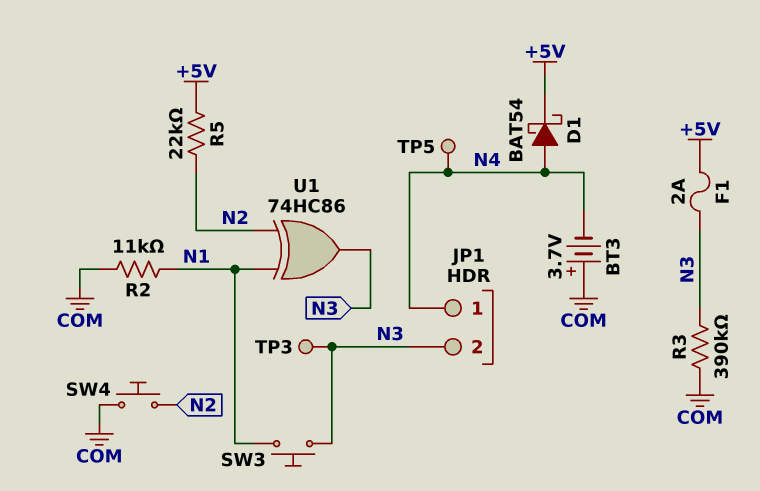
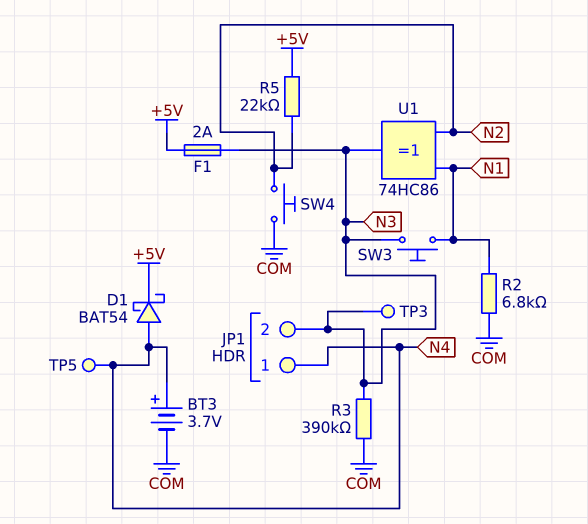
BT3: 3.7V (plus COM, minus N4) -> 3.7V (plus N4, minus COM)
R2: 11k (COM, N1) -> 6.8k (COM, N1)

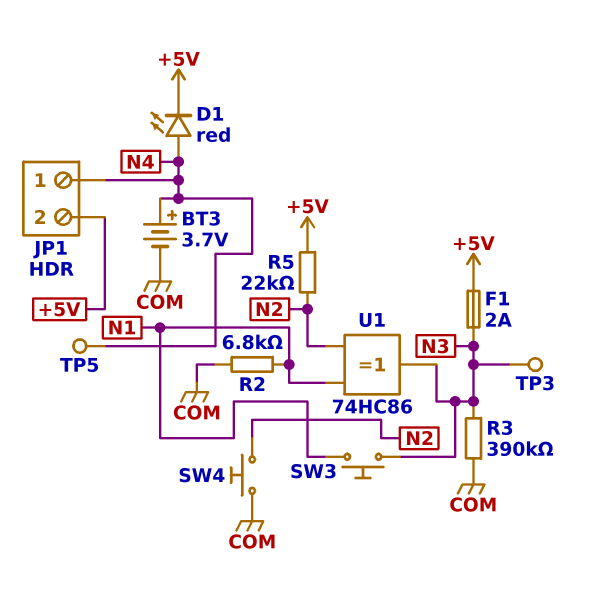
D1: schottky BAT54 (A N4, K +5V) -> LED red (A N4, K +5V)
JP1 pin 2: N3 -> +5V

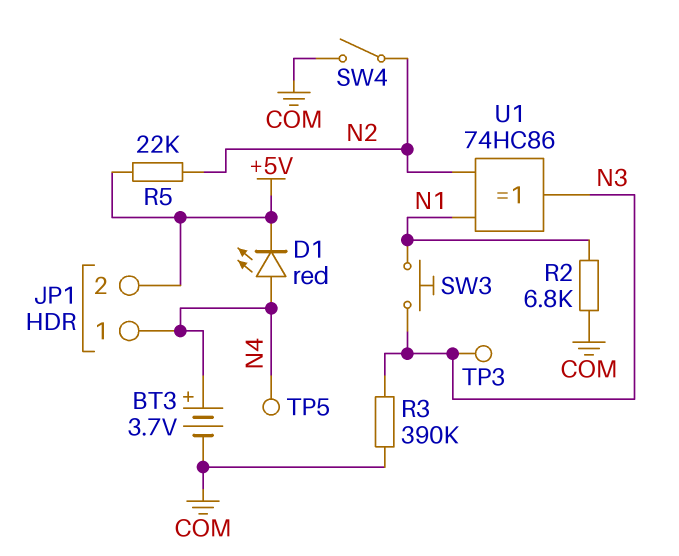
F1: 2A (+5V, N3) -> none
SW4: button (COM, N2) -> switch (COM, N2)

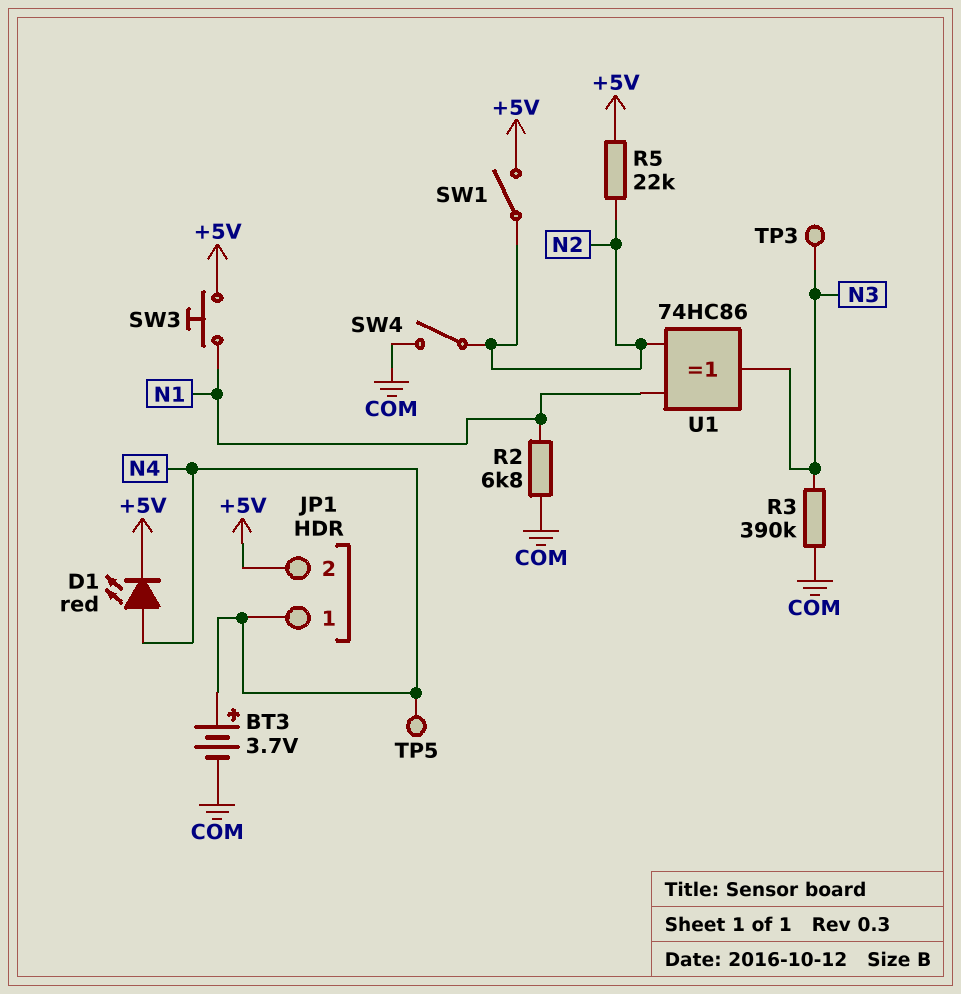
SW1: none -> switch (+5V, N2)
SW3: button (N1, N3) -> button (+5V, N1)

